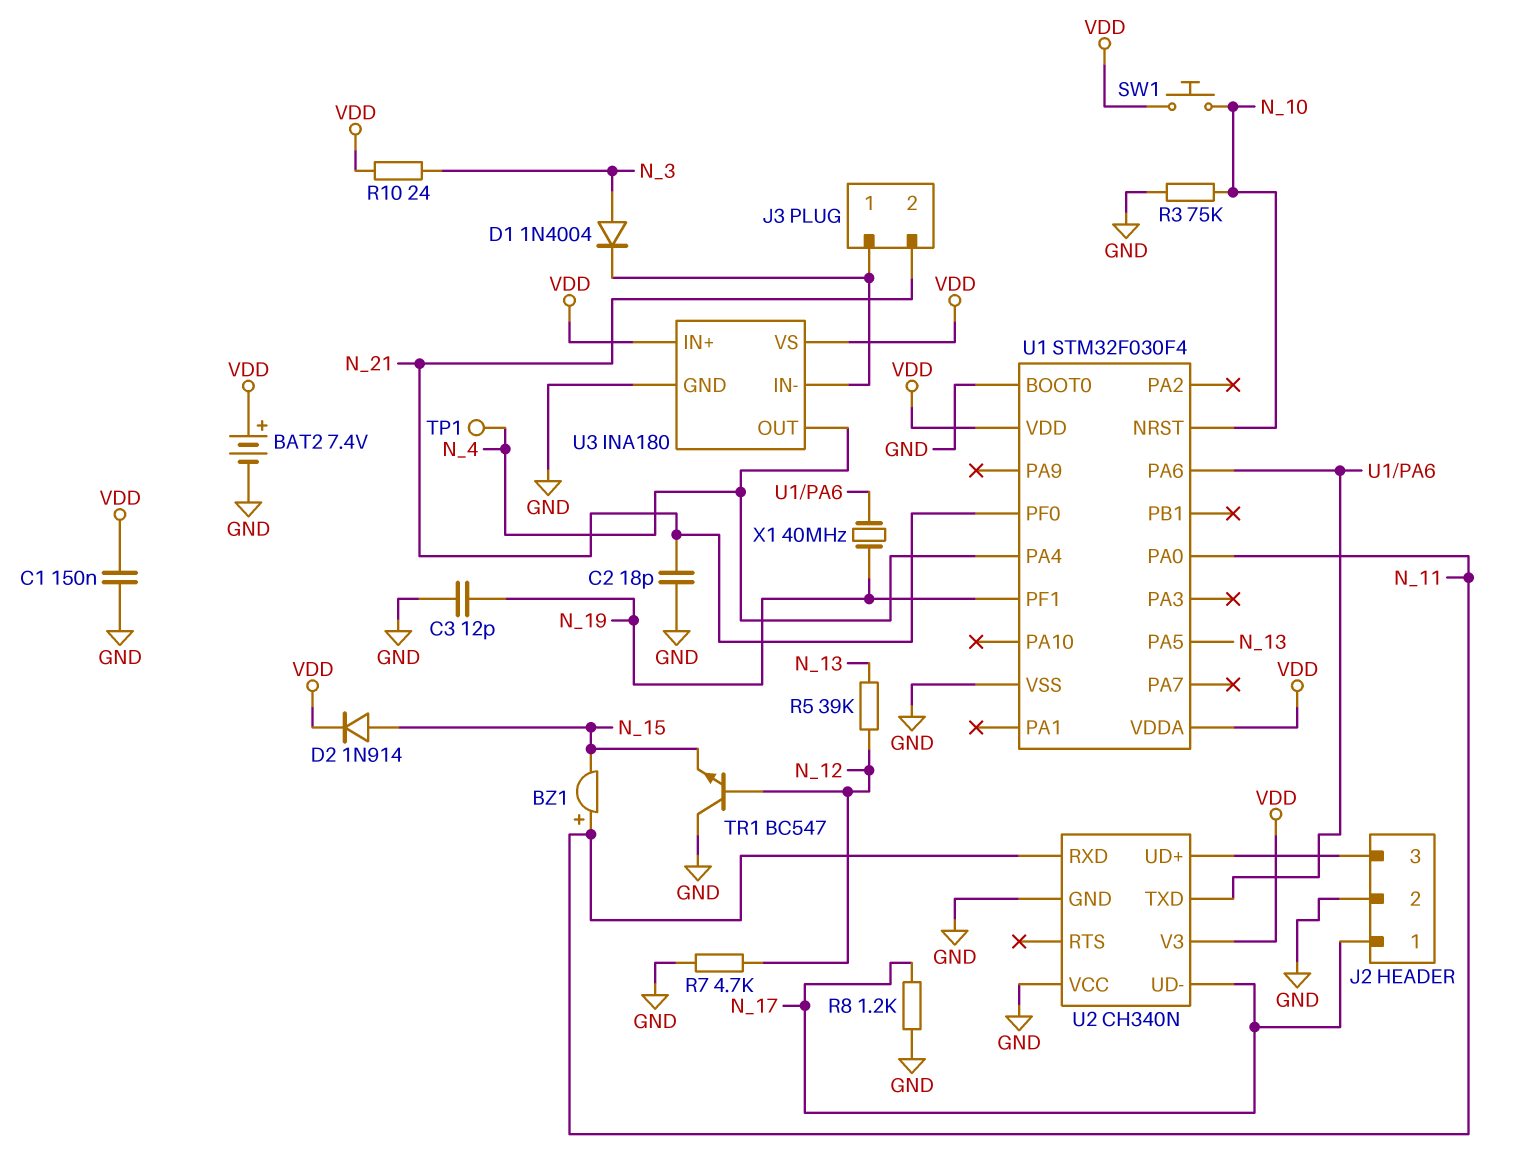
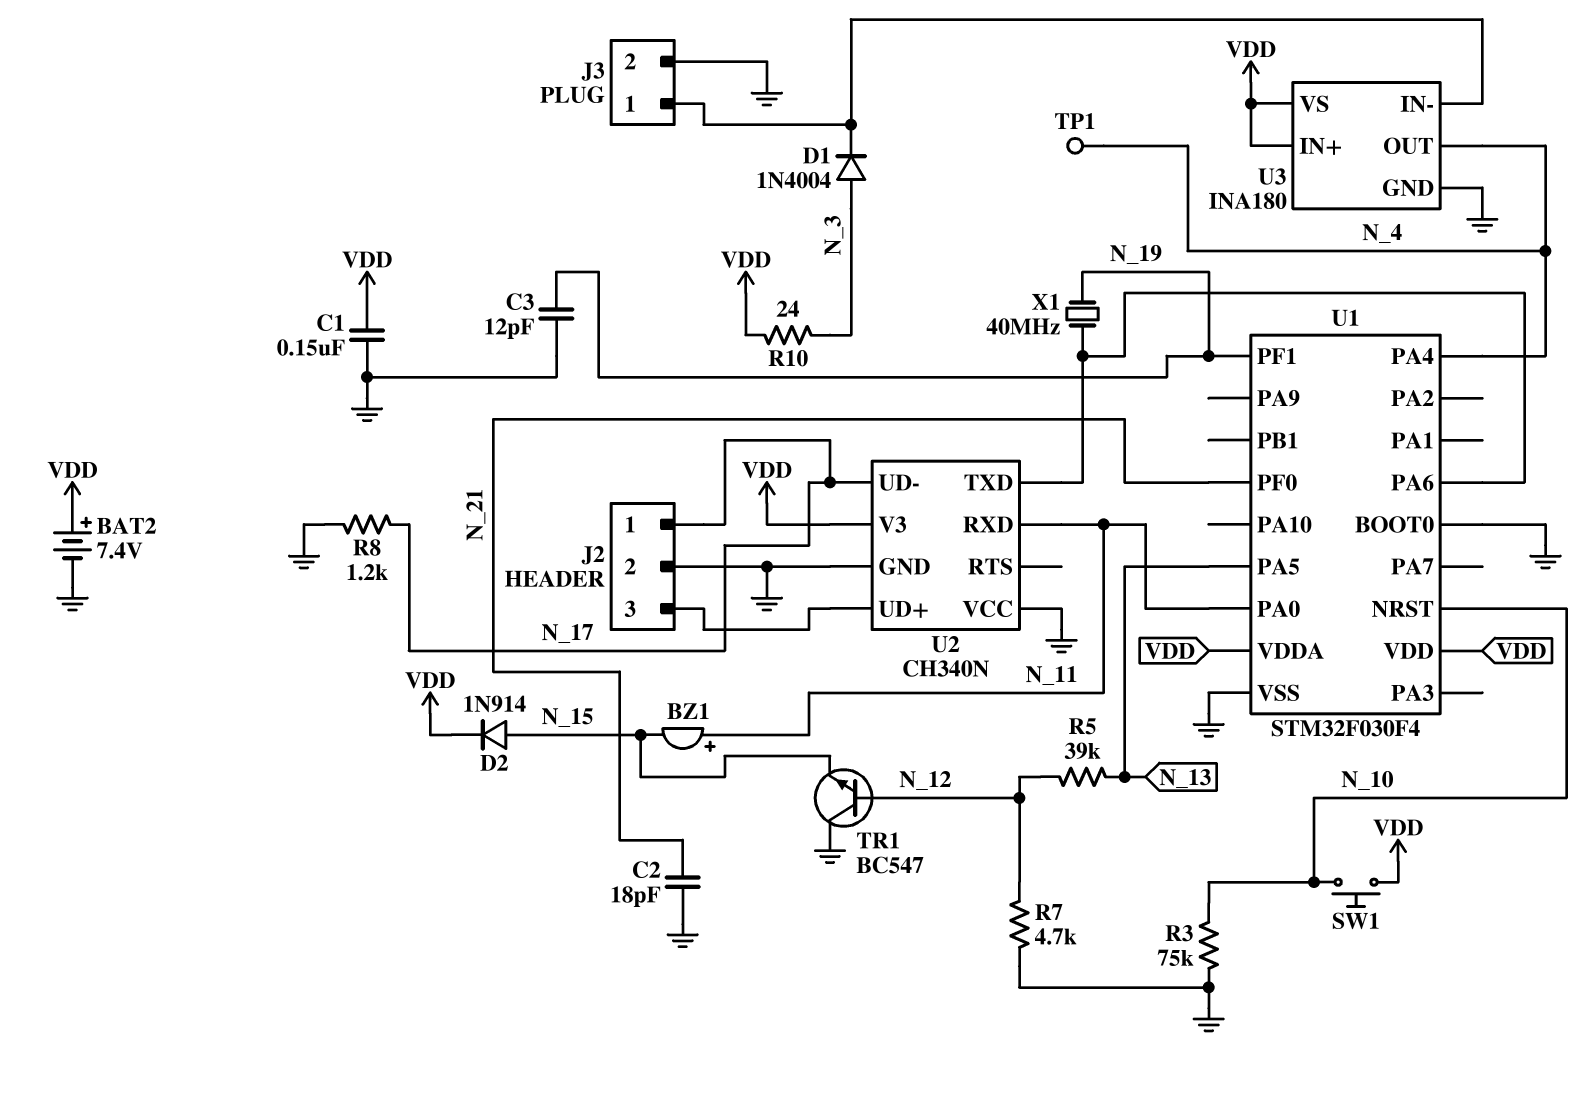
J3 pin 2: N_21 -> GND

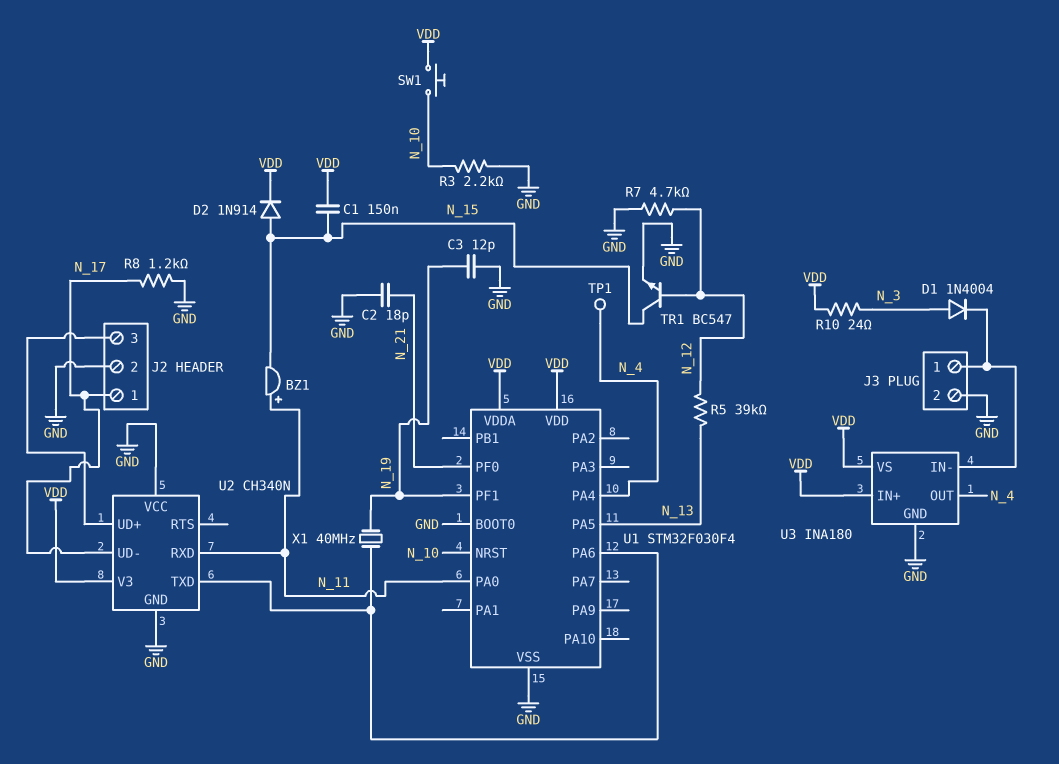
BAT2: 7.4V (plus VDD, minus GND) -> none
C1: 150nF (GND, VDD) -> 150nF (N_15, VDD)
R3: 75k (GND, N_10) -> 2.2k (GND, N_10)
TR1: NPN BC547 (B N_12, C GND, E N_15) -> NPN BC547 (B N_12, C N_15, E GND)

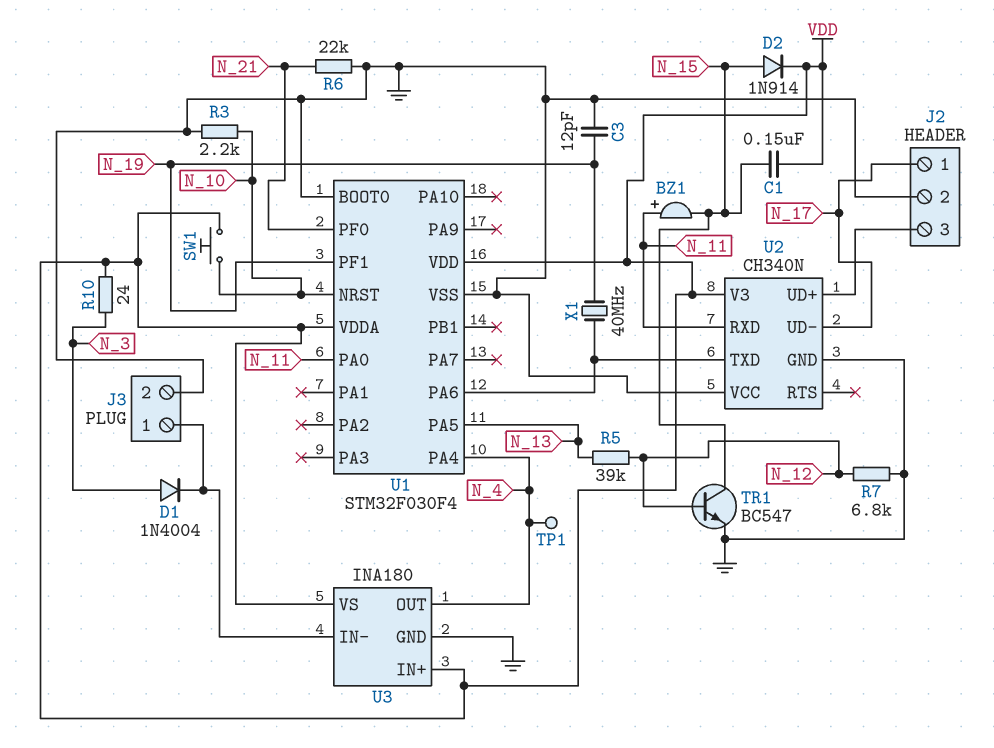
C2: 18pF (GND, N_21) -> none
R6: none -> 22k (GND, N_21)
R7: 4.7k (GND, N_12) -> 6.8k (GND, N_12)
R8: 1.2k (GND, N_17) -> none

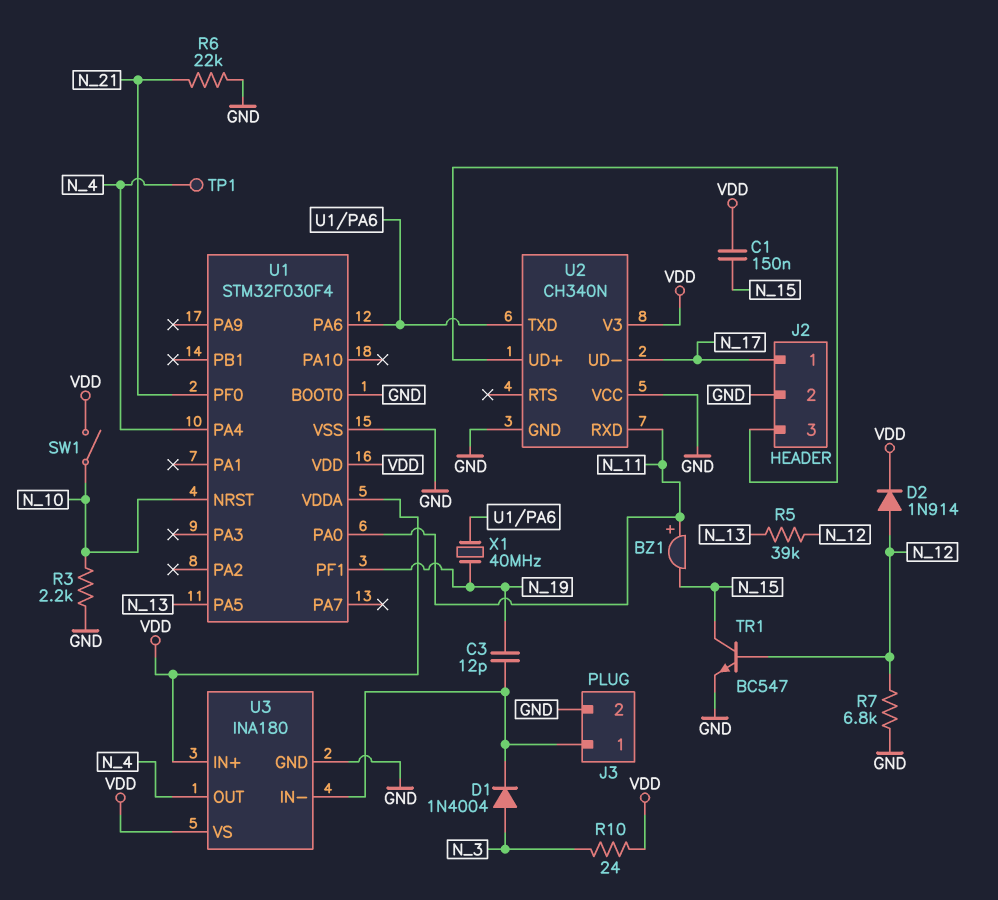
C3: 12pF (GND, N_19) -> 12pF (J3/1, N_19)
D2: diode 1N914 (A N_15, K VDD) -> diode 1N914 (A N_12, K VDD)
SW1: button (N_10, VDD) -> switch (N_10, VDD)

